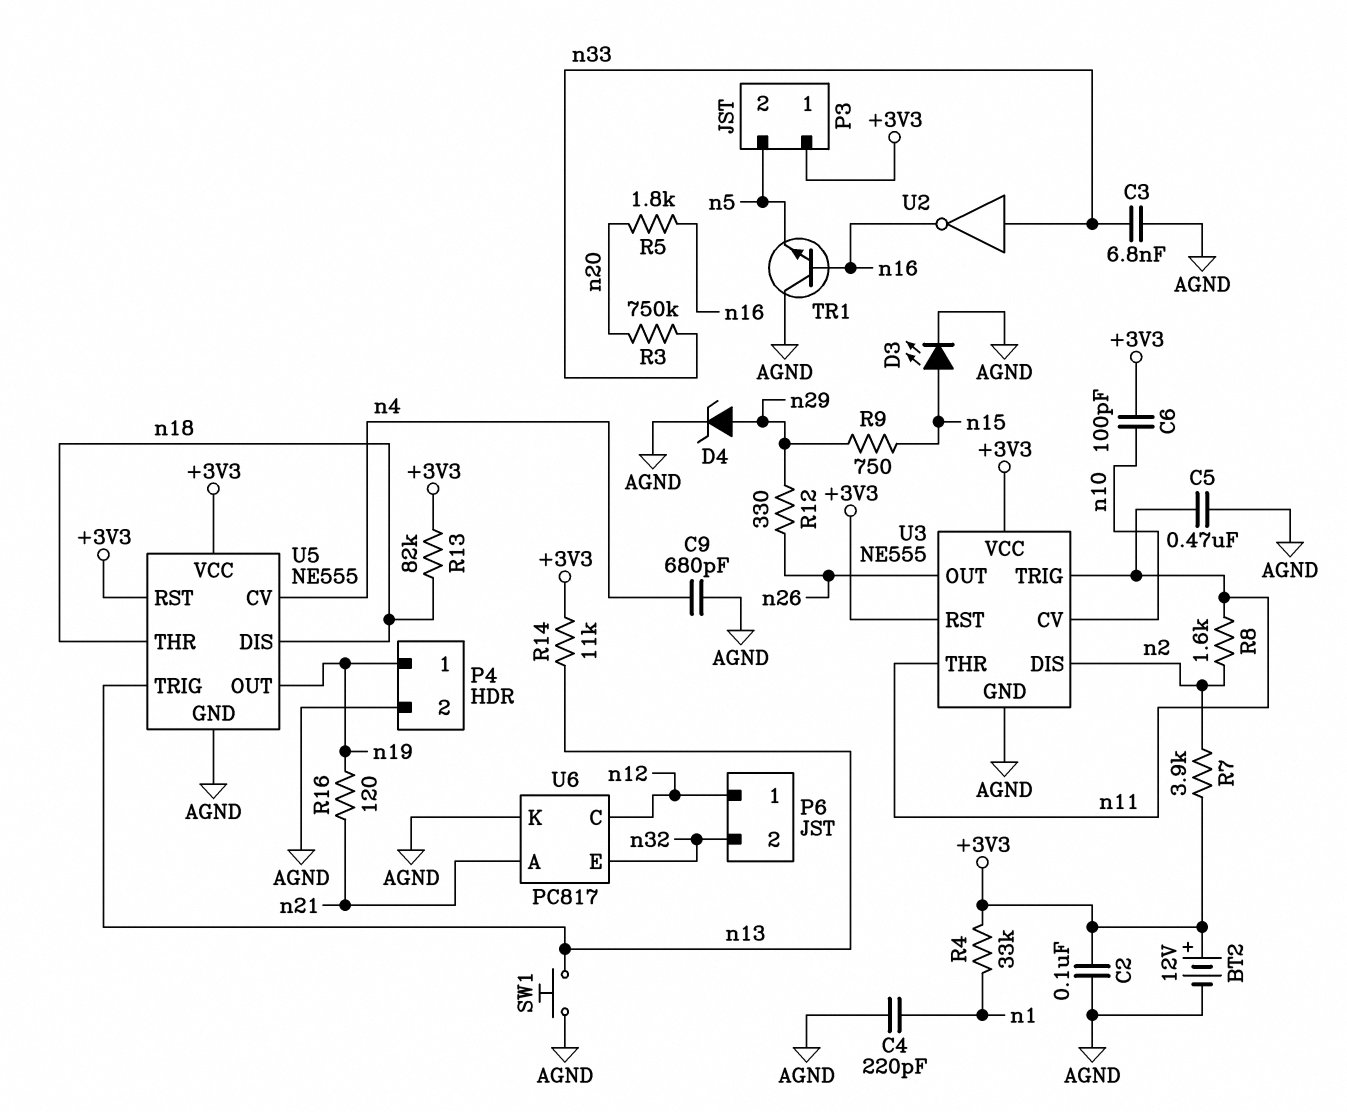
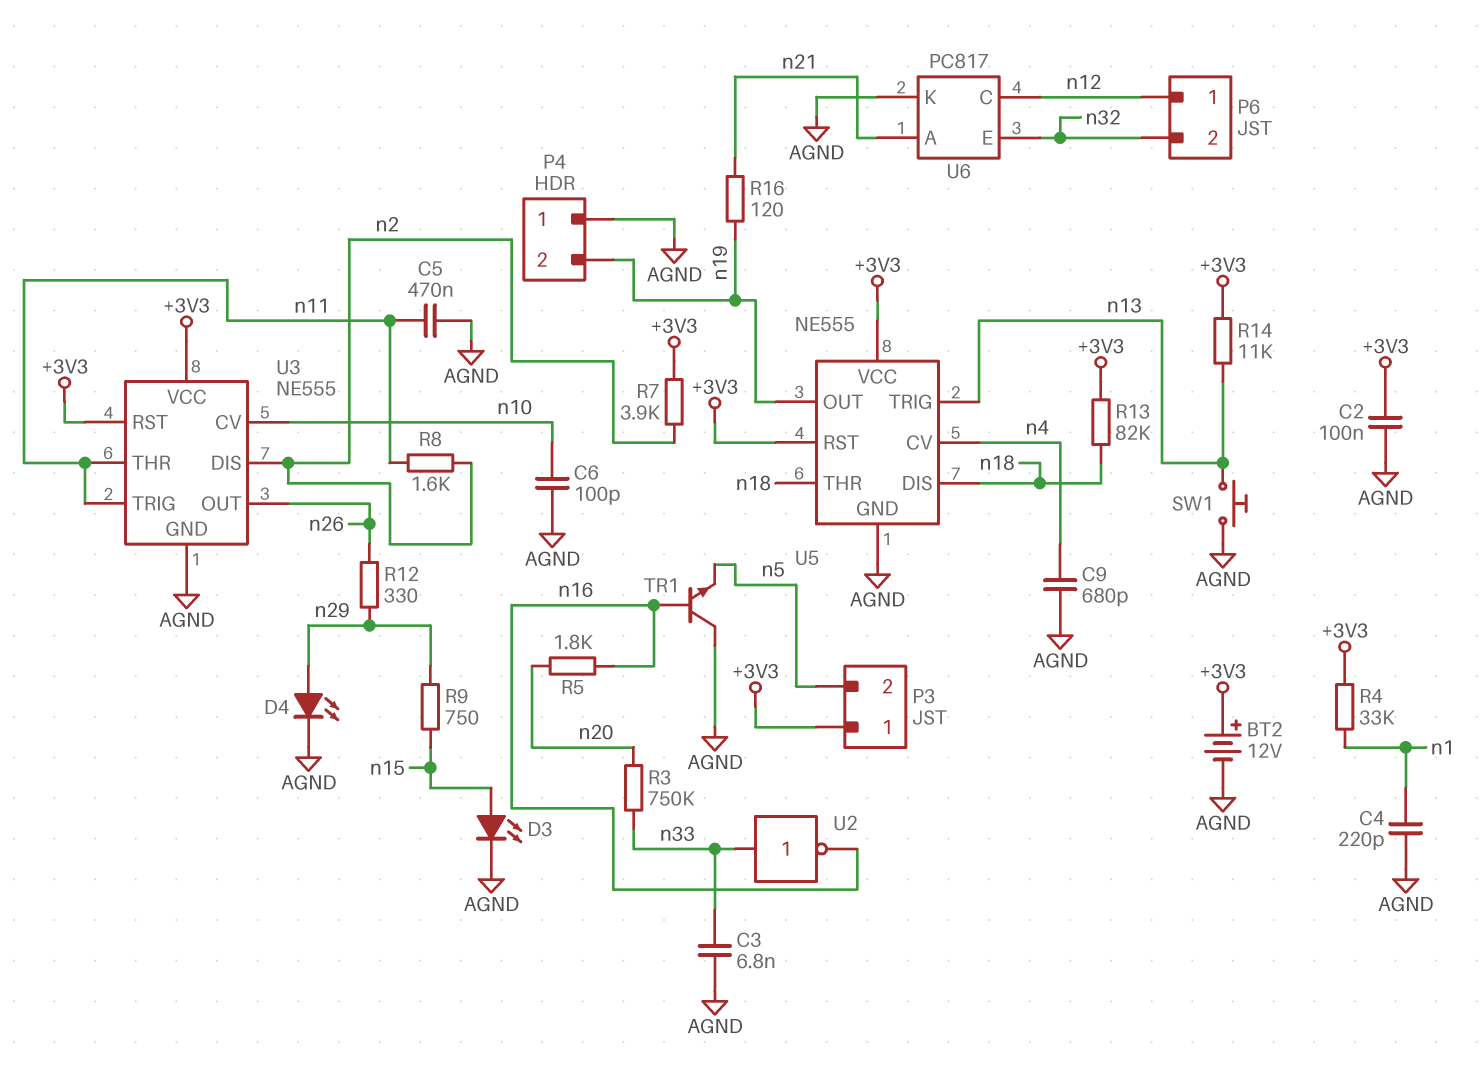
C6: 100pF (+3V3, n10) -> 100pF (AGND, n10)
D4: zener (A n29, K AGND) -> LED (A n29, K AGND)
P4 pin 1: n19 -> AGND
P4 pin 2: AGND -> n19

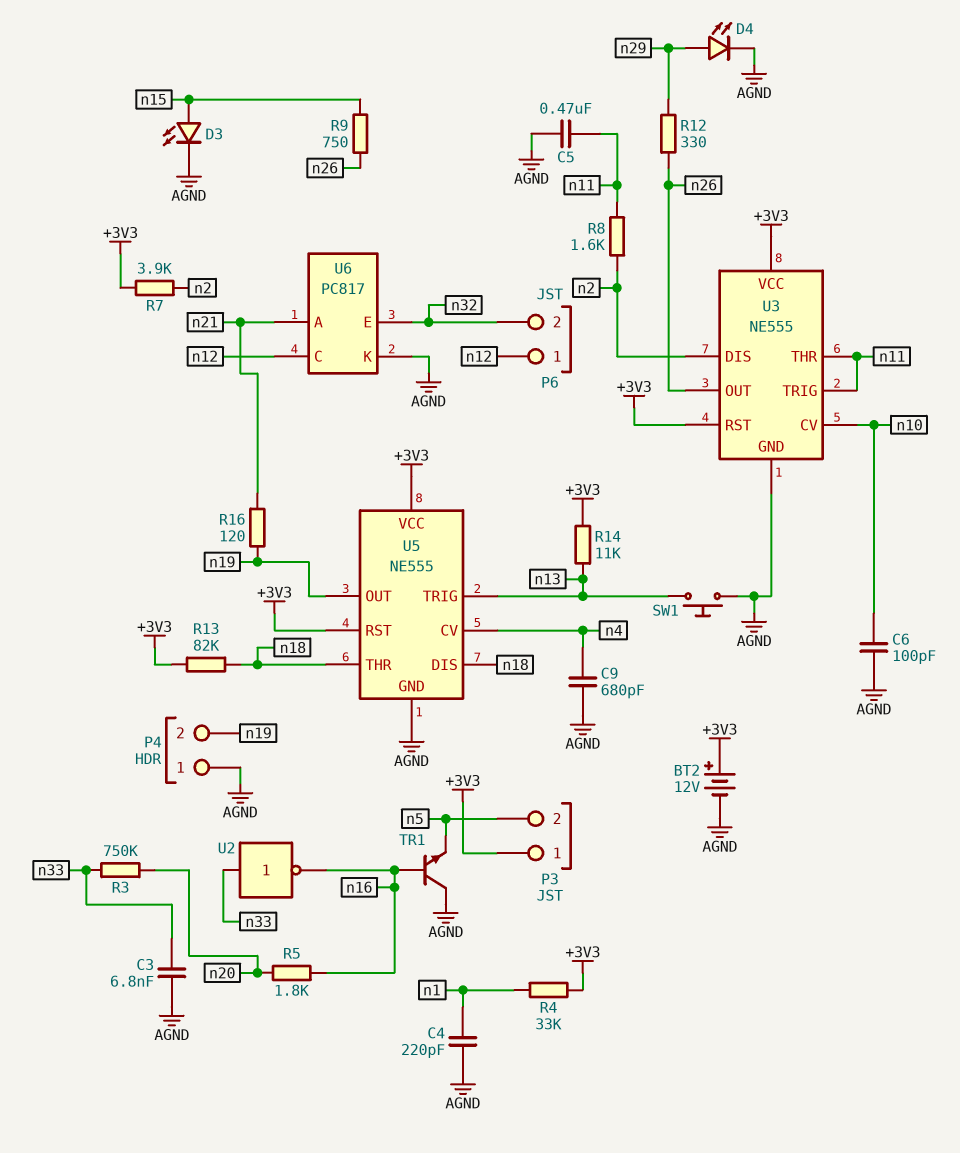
C2: 100nF (+3V3, AGND) -> none
R9: 750 (n15, n29) -> 750 (n15, n26)

